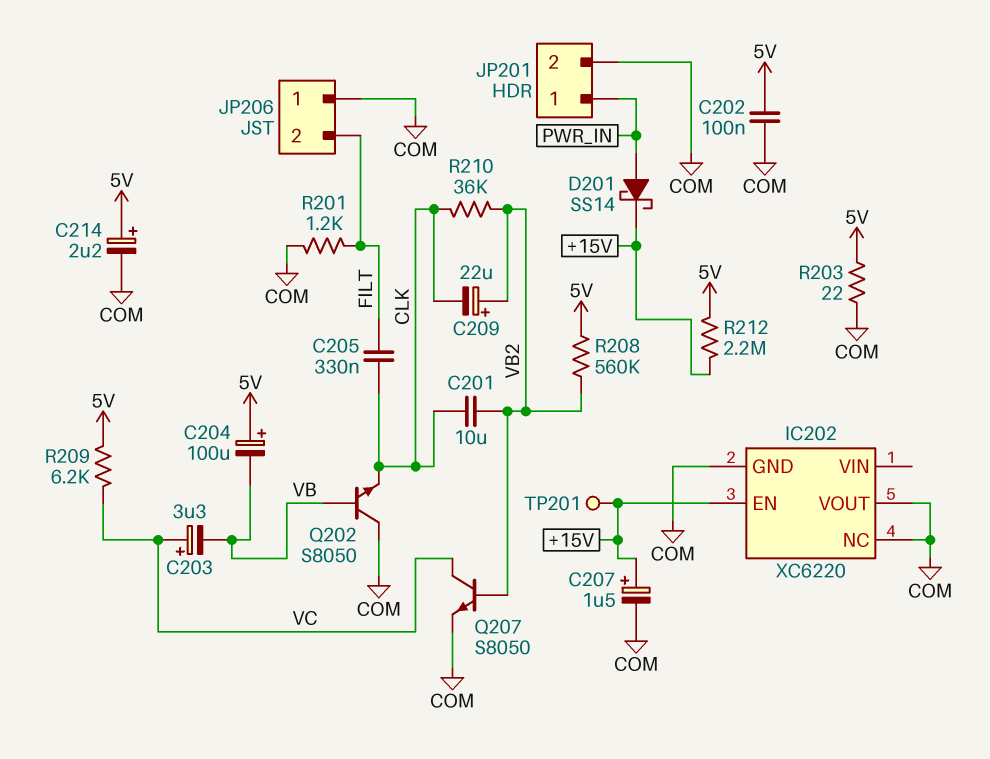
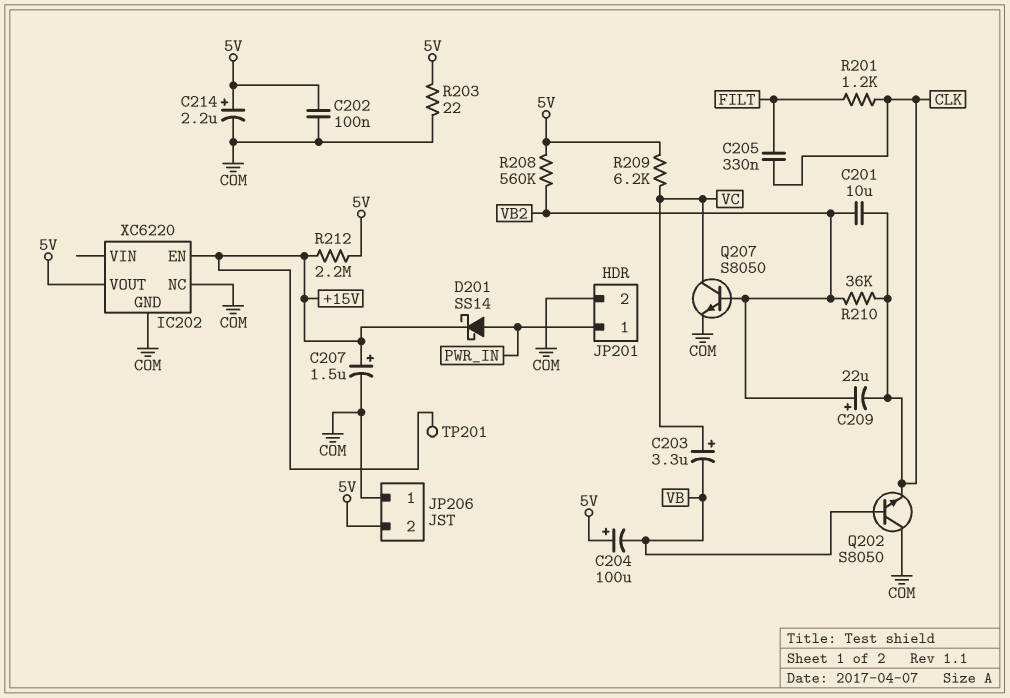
IC202 pin VOUT: COM -> 5V
JP206 pin 2: FILT -> 5V
R201: 1.2k (COM, FILT) -> 1.2k (CLK, FILT)

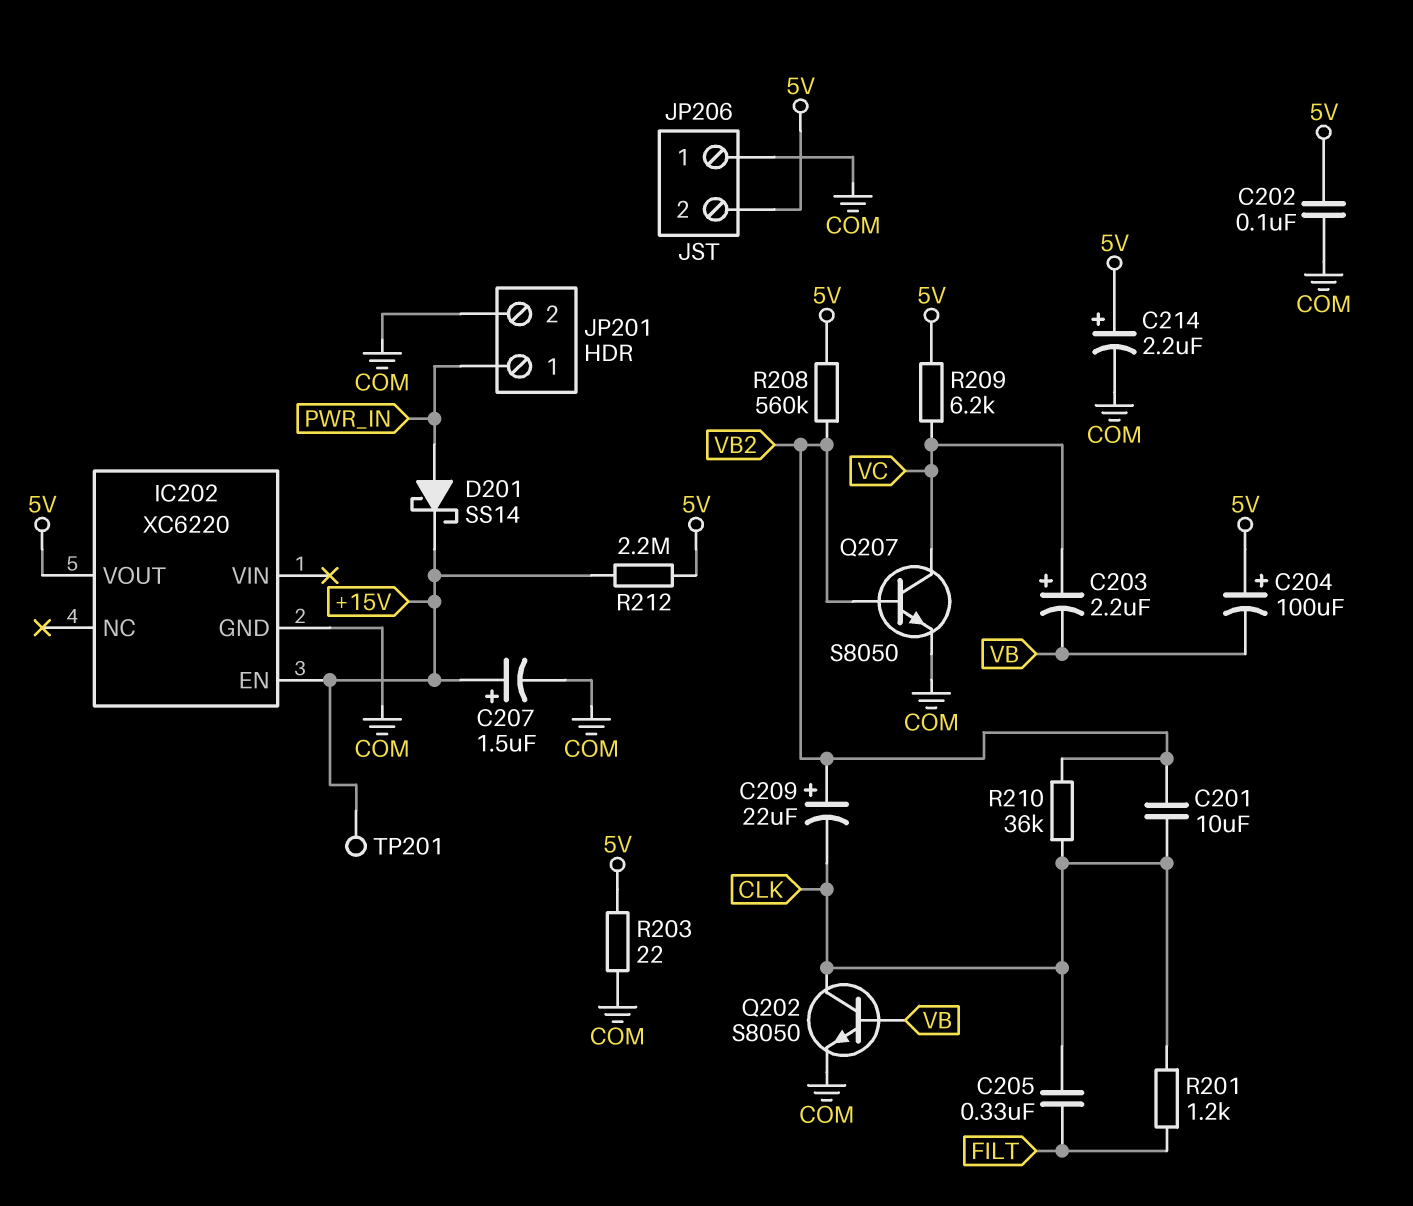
C203: 3.3uF (plus VC, minus VB) -> 2.2uF (plus VC, minus VB)
IC202 pin NC: COM -> none
Q202: NPN S8050 (B VB, C COM, E CLK) -> NPN S8050 (B VB, C CLK, E COM)

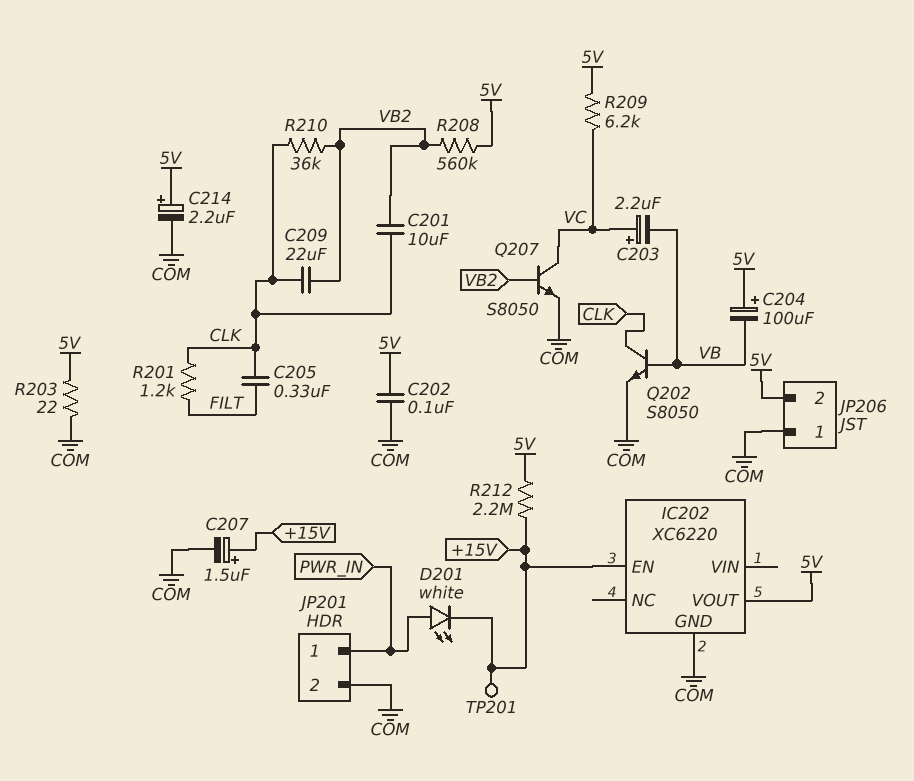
C209: 22uF (plus VB2, minus CLK) -> 22uF (CLK, VB2)
D201: schottky SS14 (A PWR_IN, K +15V) -> LED white (A PWR_IN, K +15V)

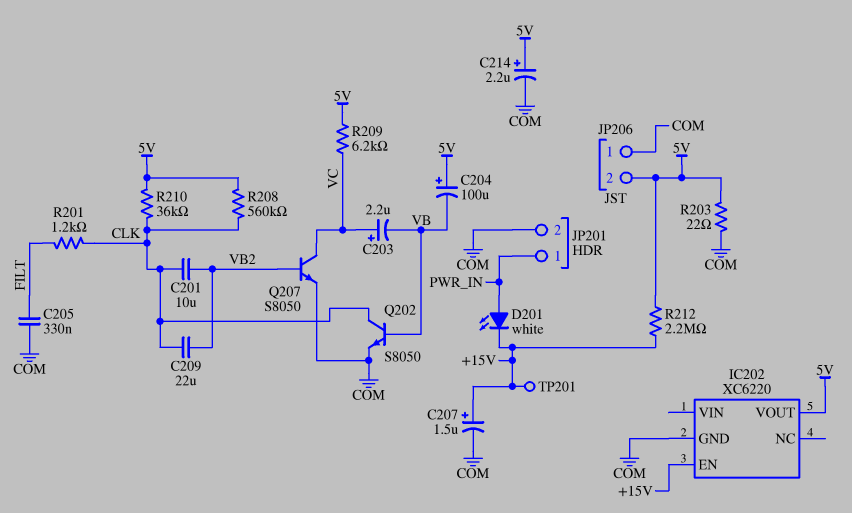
C202: 100nF (5V, COM) -> none
C205: 330nF (CLK, FILT) -> 330nF (COM, FILT)
R208: 560k (5V, VB2) -> 560k (5V, CLK)
R210: 36k (CLK, VB2) -> 36k (5V, CLK)

